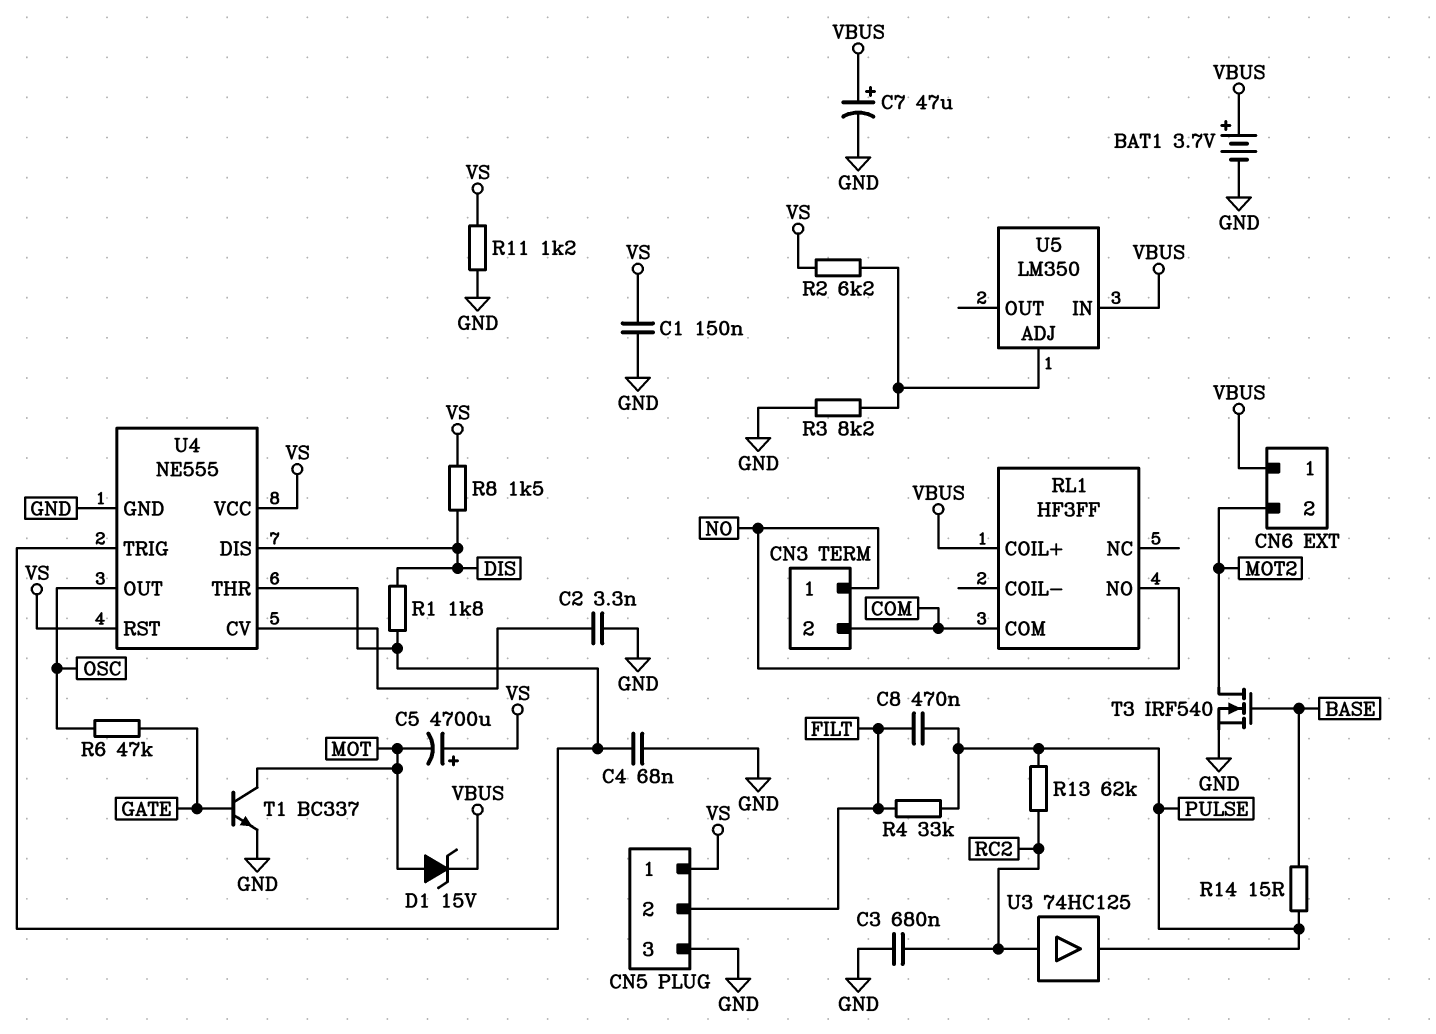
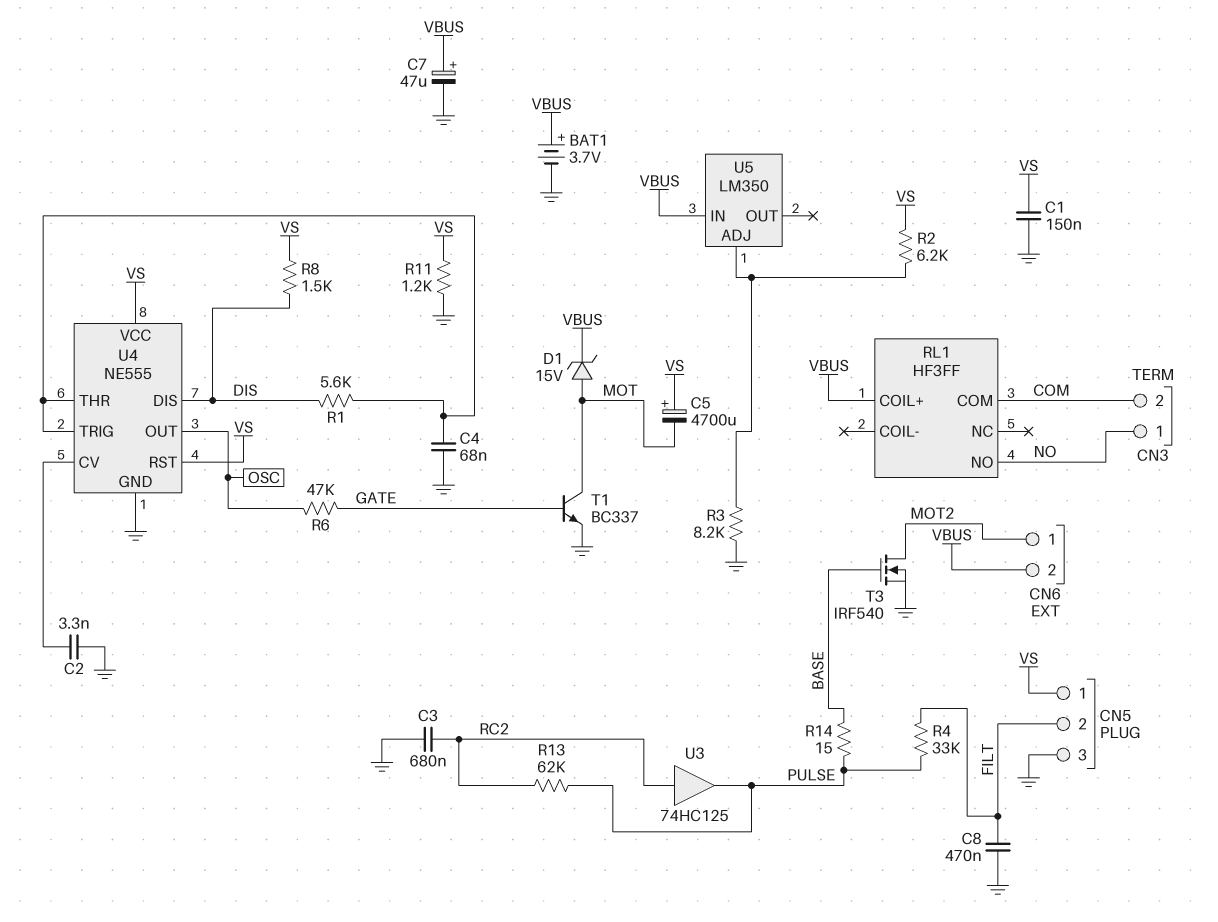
C8: 470nF (FILT, PULSE) -> 470nF (FILT, GND)
CN6 pin 1: VBUS -> MOT2
CN6 pin 2: MOT2 -> VBUS
R1: 1.8k (DIS, U4/THR) -> 5.6k (DIS, U4/THR)

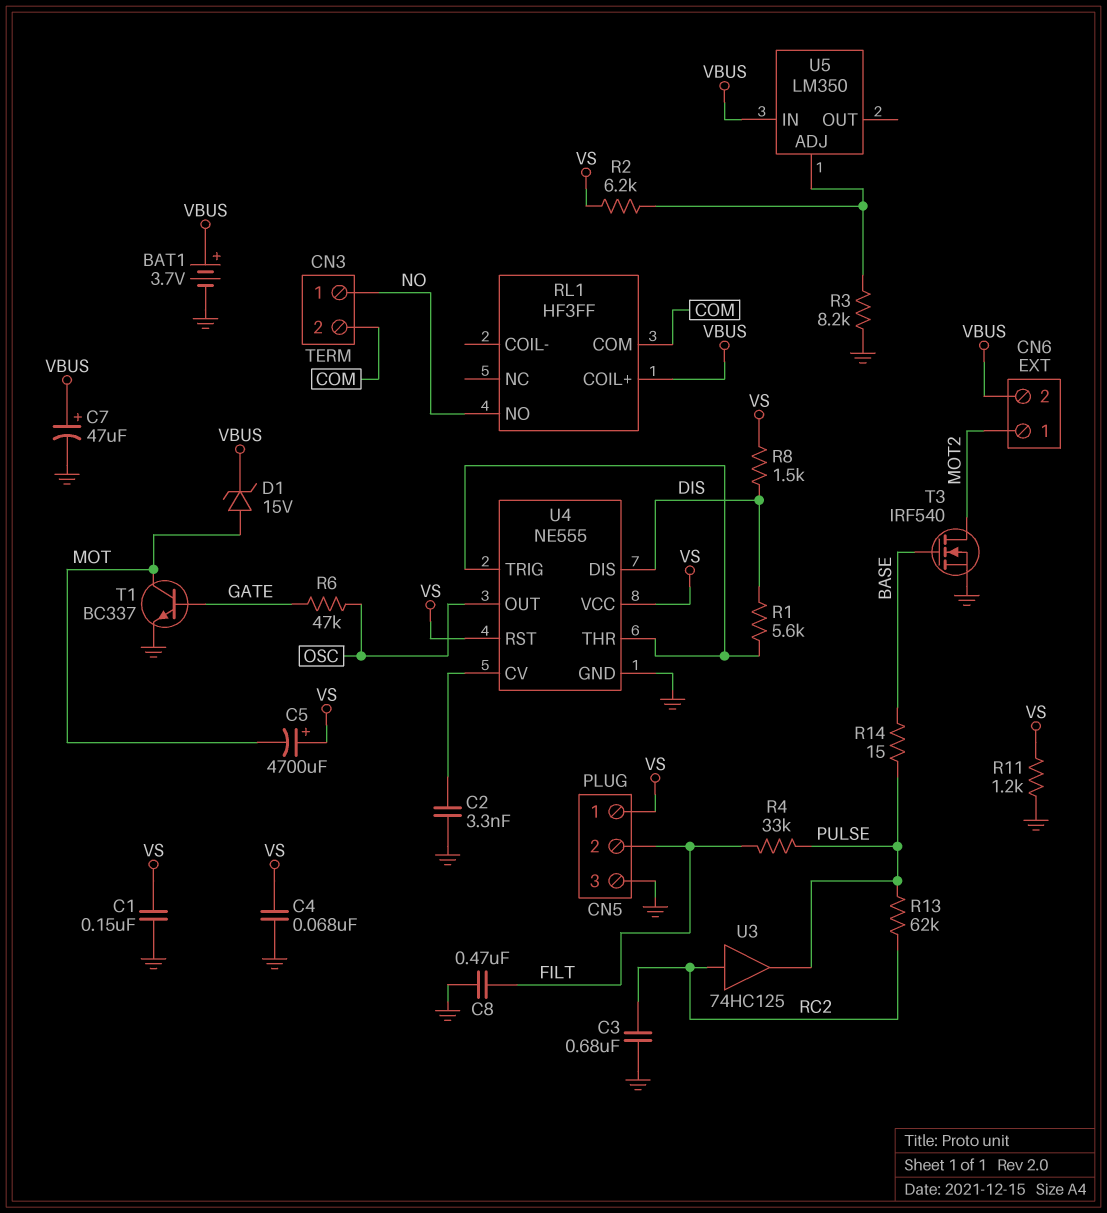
C4: 68nF (GND, U4/THR) -> 68nF (GND, VS)

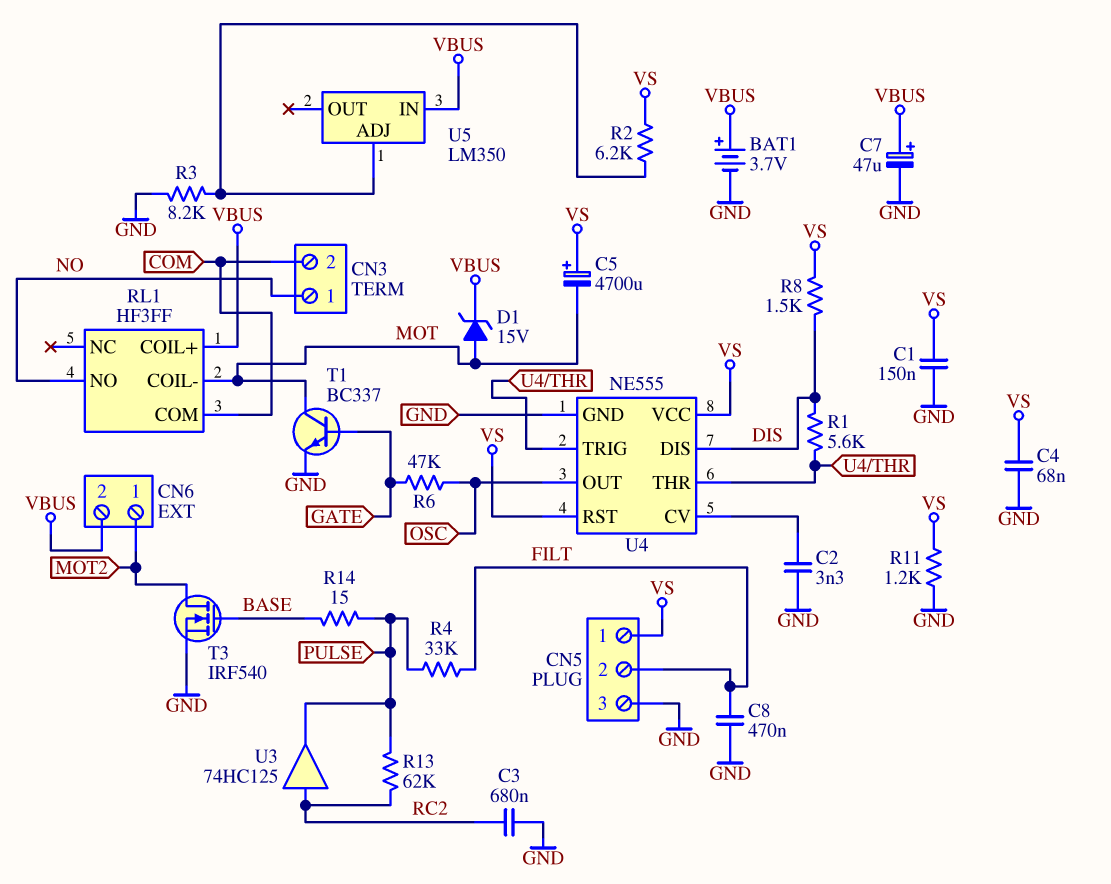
RL1 pin COIL-: none -> MOT

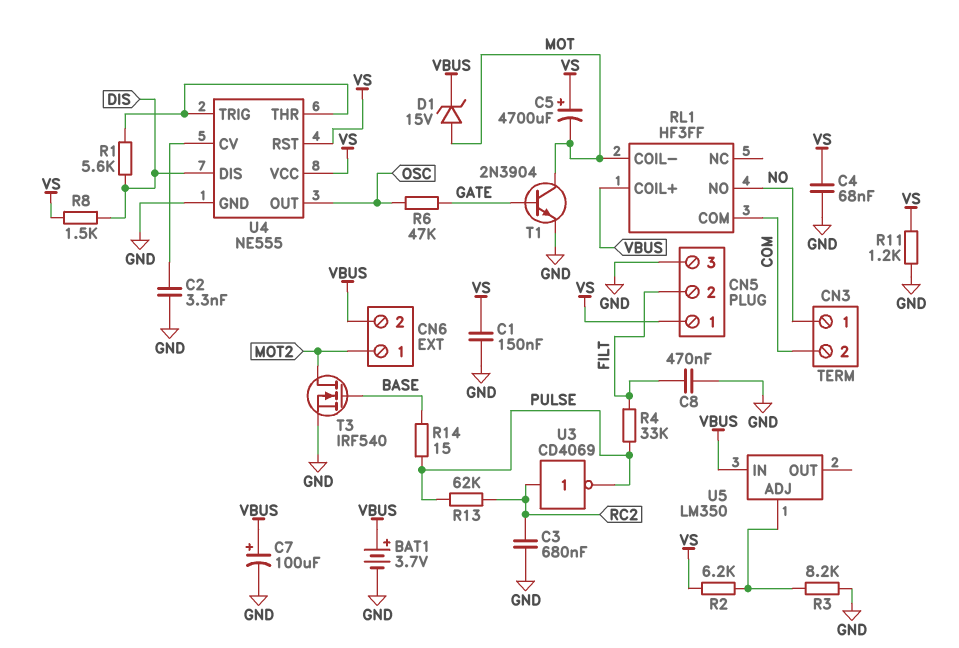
C7: 47uF (plus VBUS, minus GND) -> 100uF (plus VBUS, minus GND)
T1: NPN BC337 (B GATE, C MOT, E GND) -> NPN 2N3904 (B GATE, C MOT, E GND)
U3: buffer 74HC125 (in RC2, out PULSE) -> NOT CD4069 (in RC2, out PULSE)

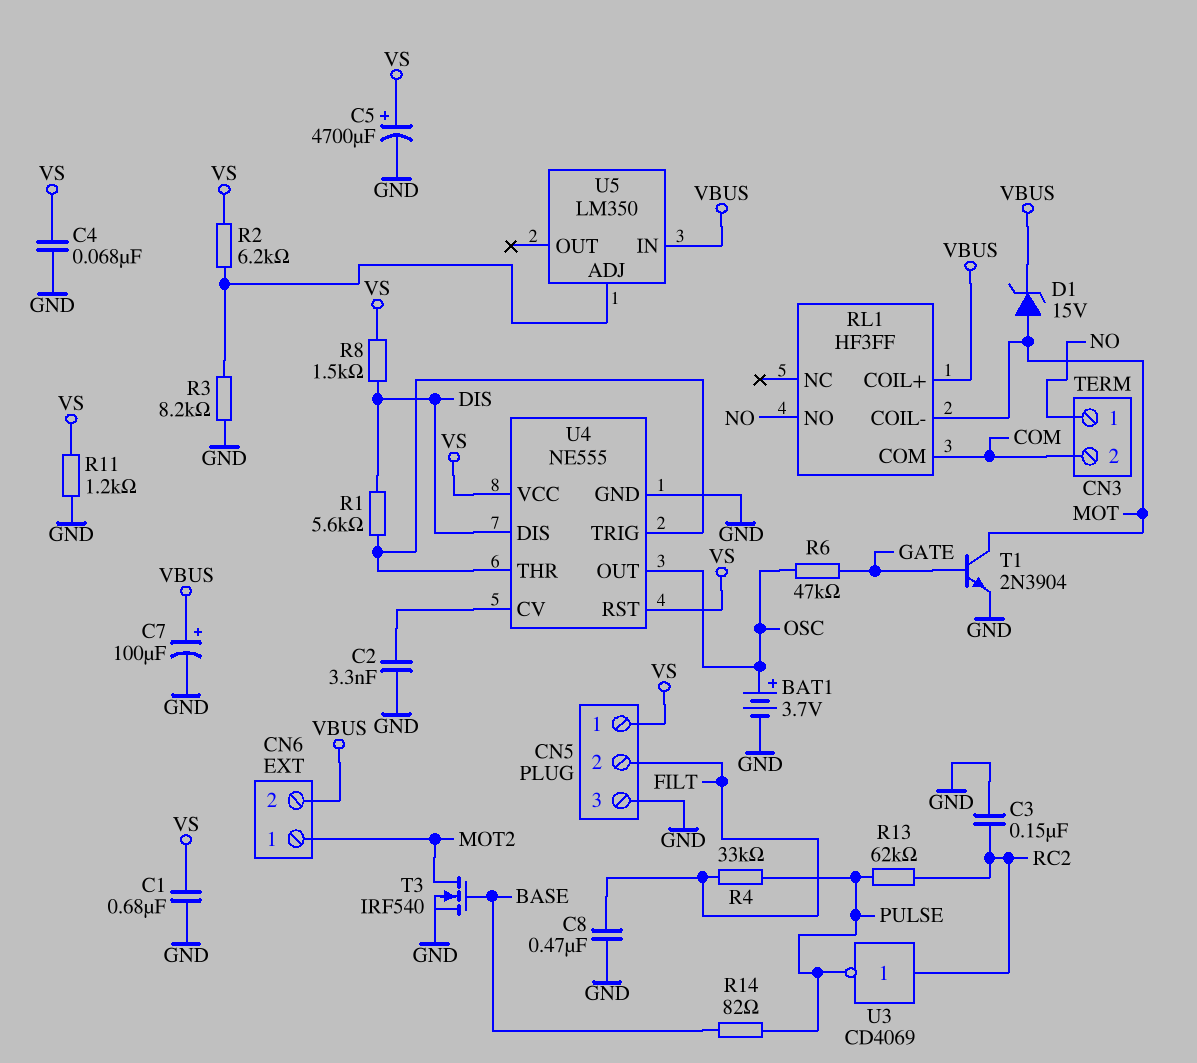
BAT1: 3.7V (plus VBUS, minus GND) -> 3.7V (plus OSC, minus GND)
C1: 150nF (GND, VS) -> 680nF (GND, VS)
C3: 680nF (GND, RC2) -> 150nF (GND, RC2)
C5: 4700uF (plus VS, minus MOT) -> 4700uF (plus VS, minus GND)
R14: 15 (BASE, PULSE) -> 82 (BASE, PULSE)

